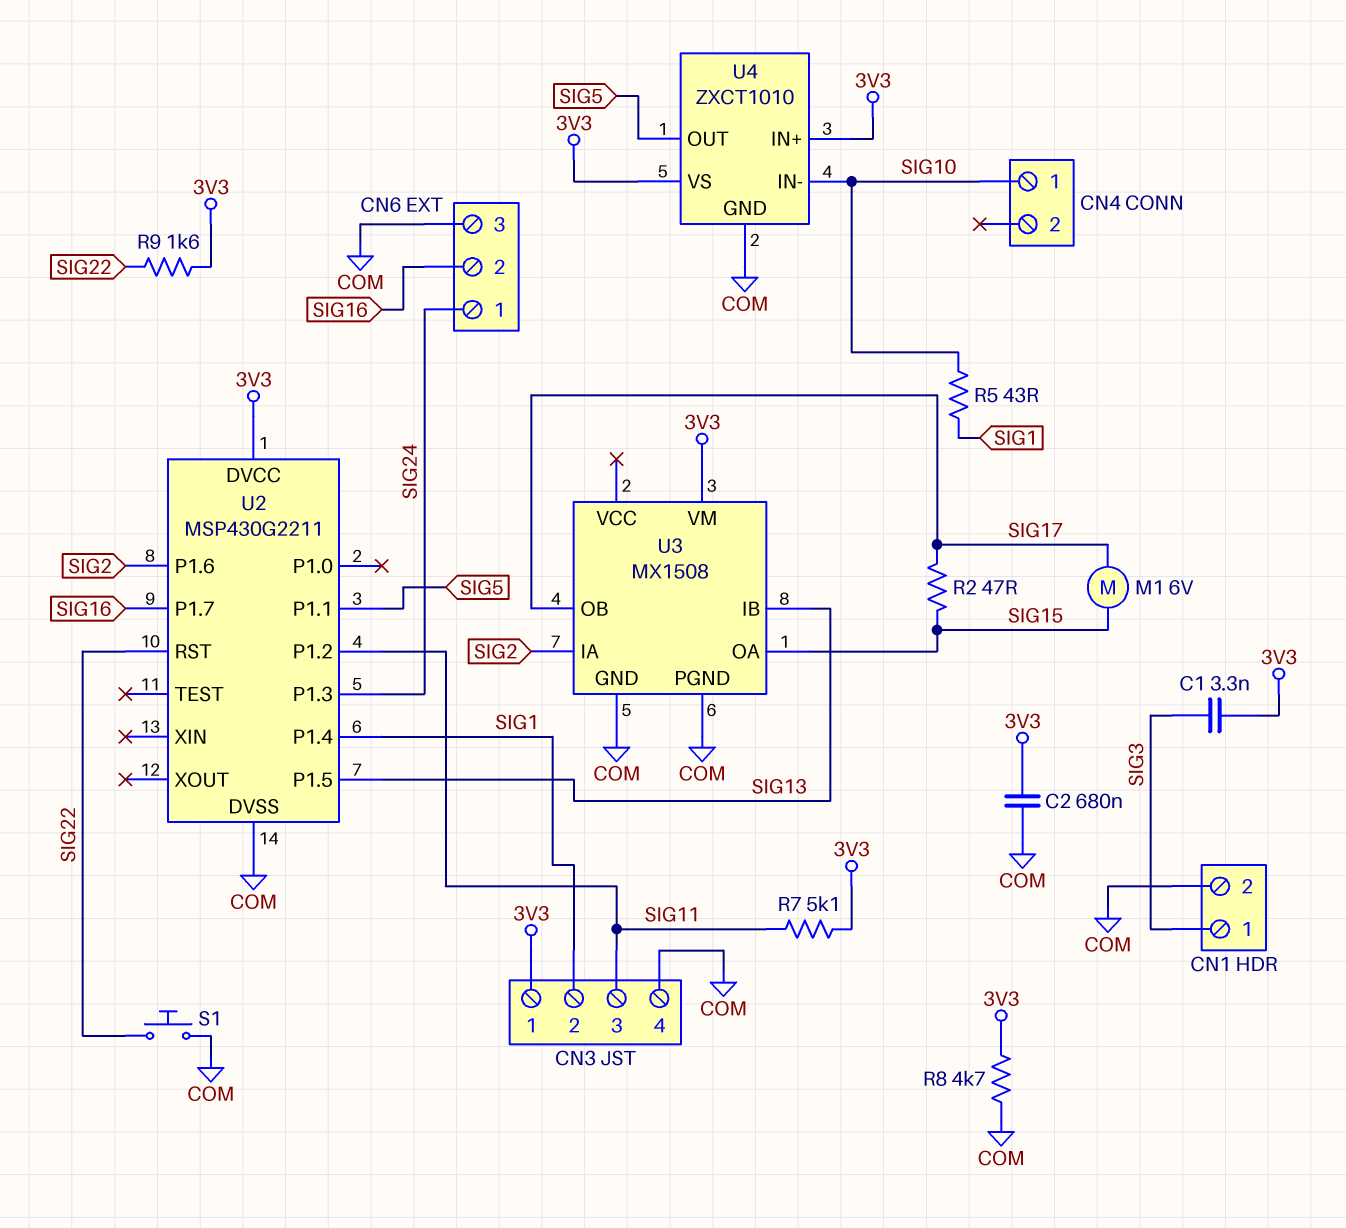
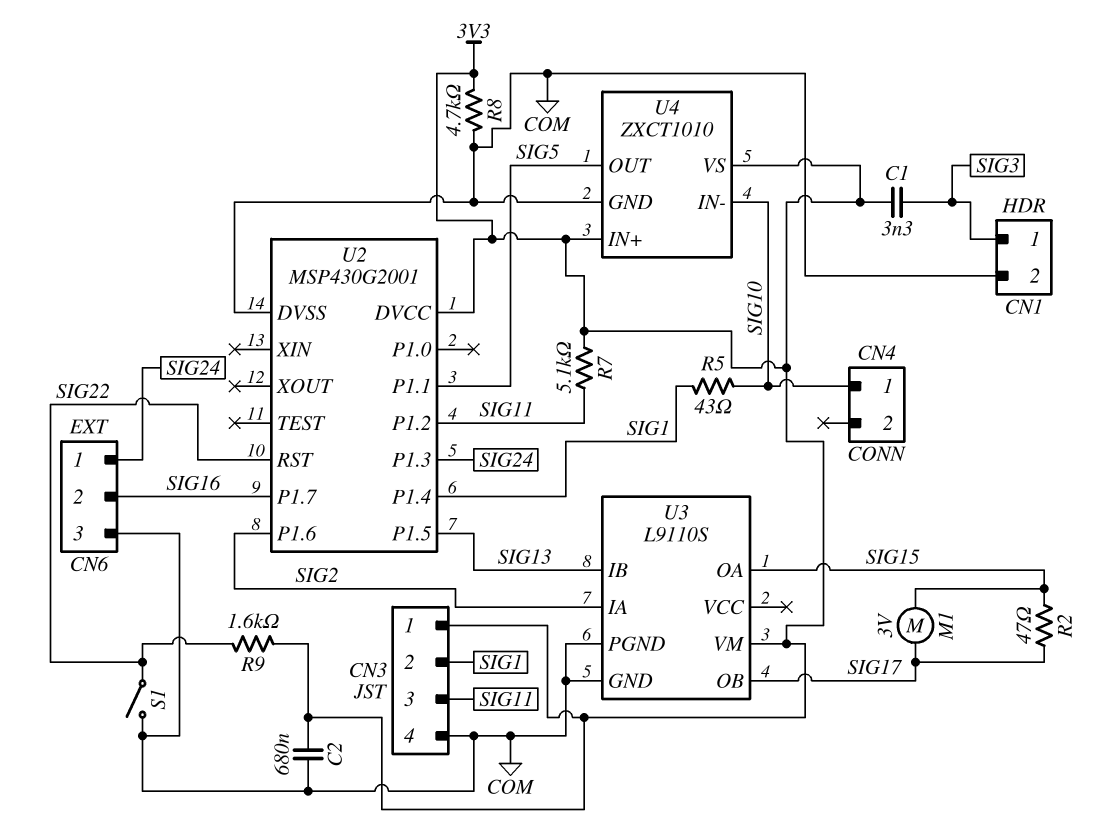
M1: motor 6V (SIG15, SIG17) -> motor 3V (SIG15, SIG17)
S1: button (COM, SIG22) -> switch (COM, SIG22)
U2: MSP430G2211 -> MSP430G2001
U3: MX1508 -> L9110S

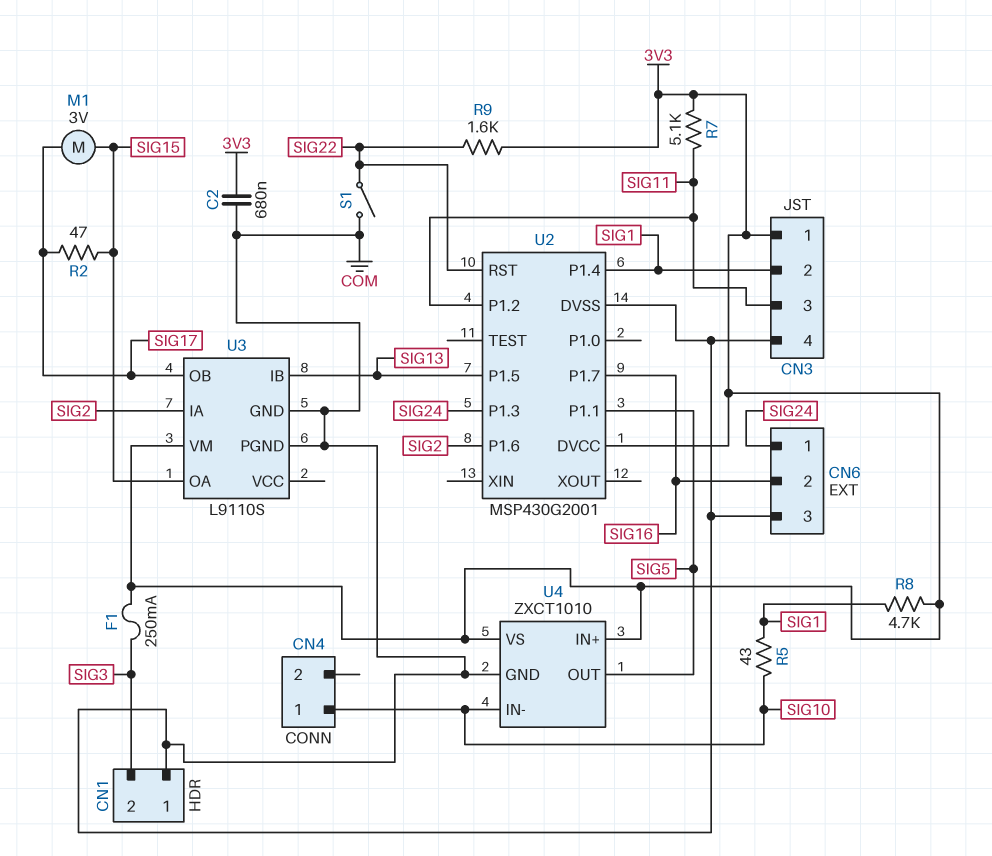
C1: 3.3nF (3V3, SIG3) -> none
CN1 pin 1: SIG3 -> COM
CN1 pin 2: COM -> SIG3
F1: none -> 250mA (3V3, SIG3)
R8: 4.7k (3V3, COM) -> 4.7k (3V3, SIG1)

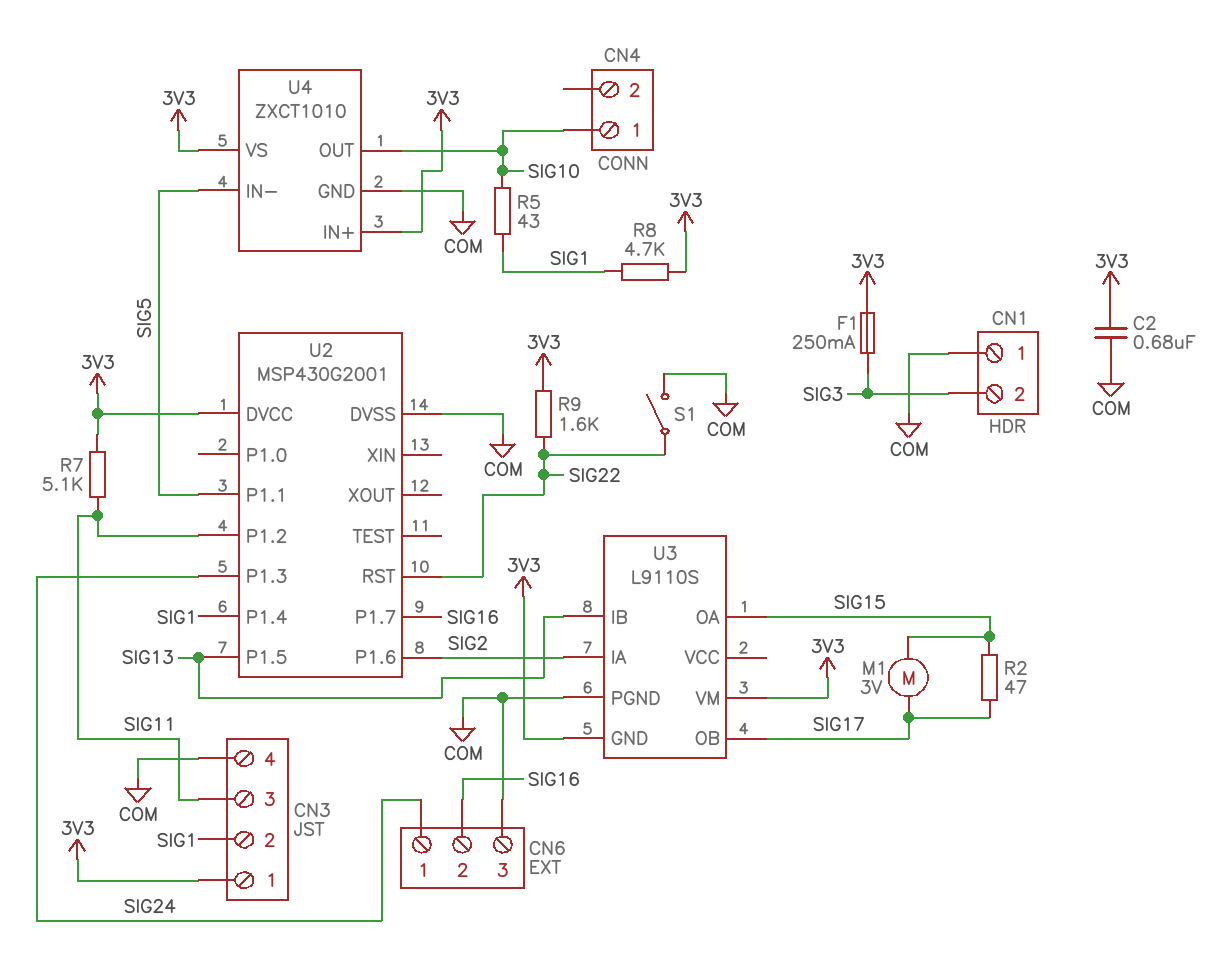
U3 pin GND: COM -> 3V3
U4 pin IN-: SIG10 -> SIG5
U4 pin OUT: SIG5 -> SIG10

